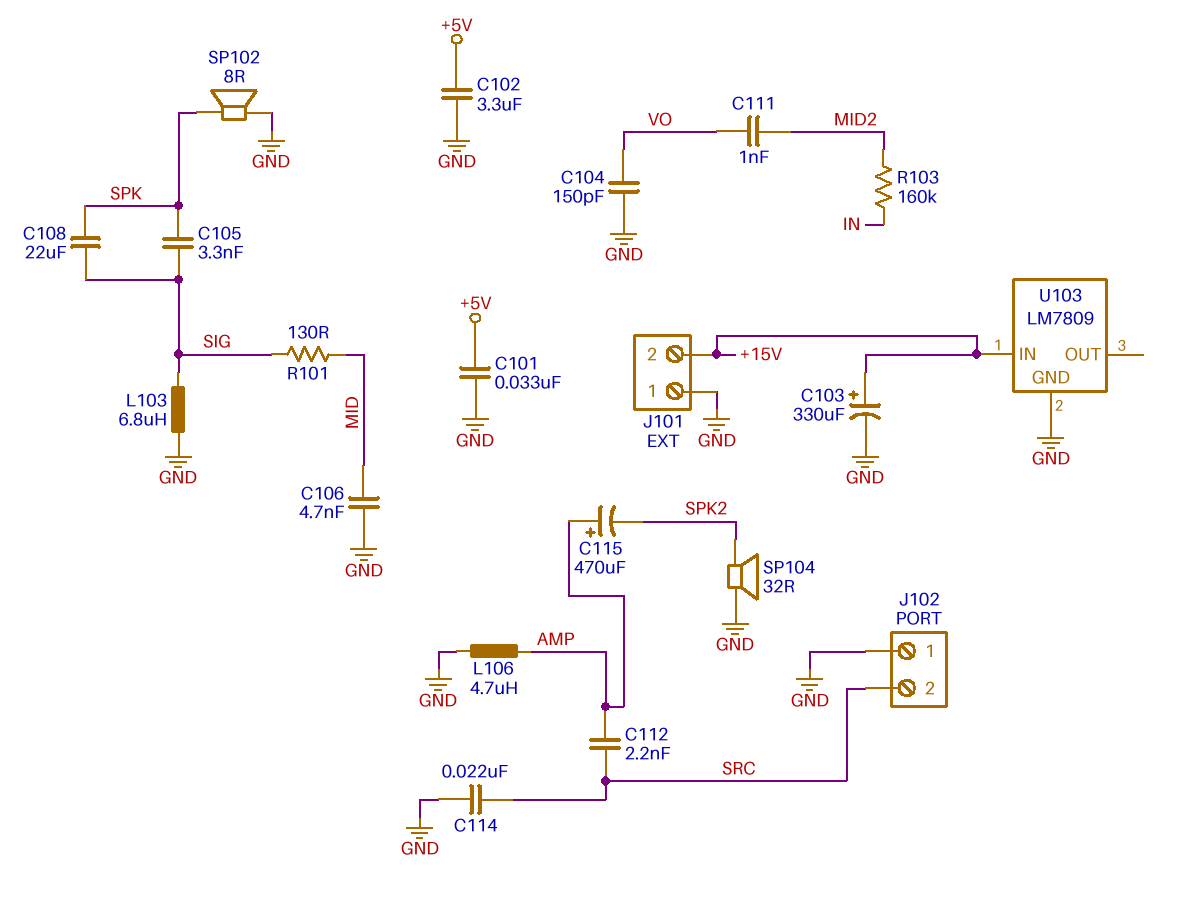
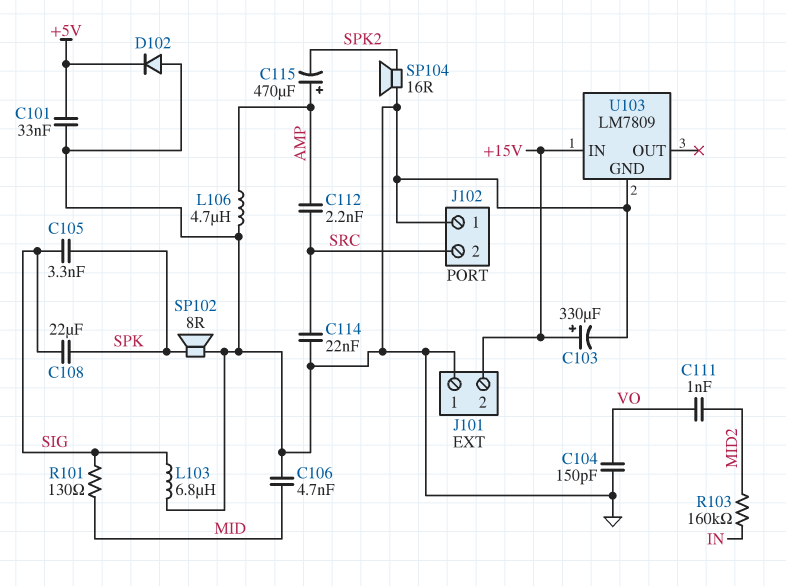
C102: 3.3uF (+5V, GND) -> none
D102: none -> diode (A GND, K +5V)
SP104: speaker 32R (GND, SPK2) -> speaker 16R (GND, SPK2)

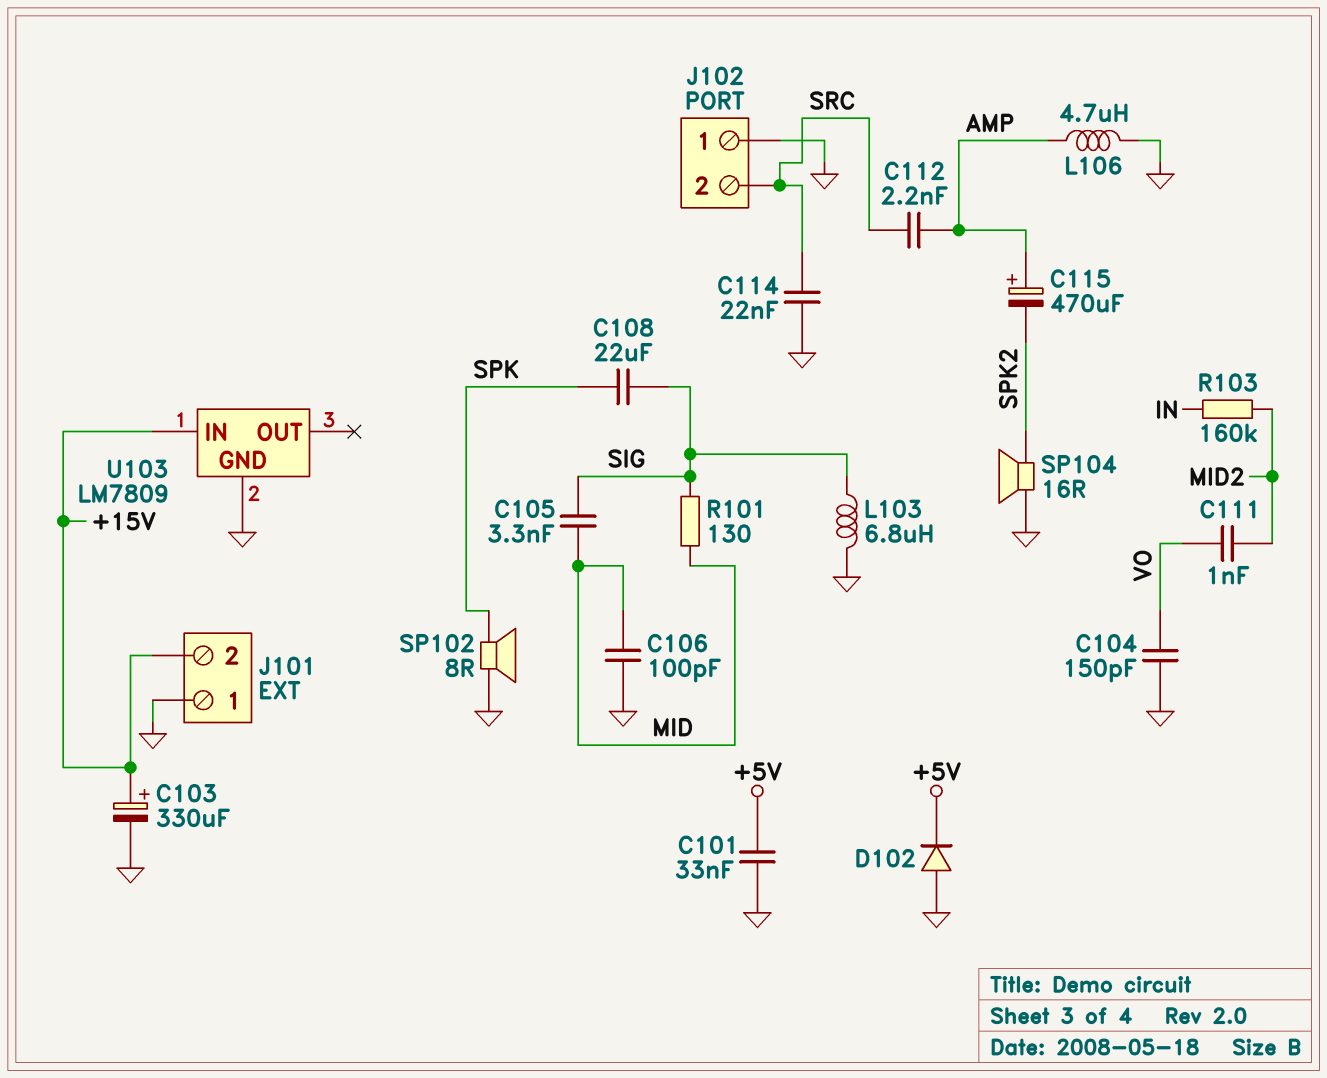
C105: 3.3nF (SIG, SPK) -> 3.3nF (MID, SIG)
C106: 4.7nF (GND, MID) -> 100pF (GND, MID)

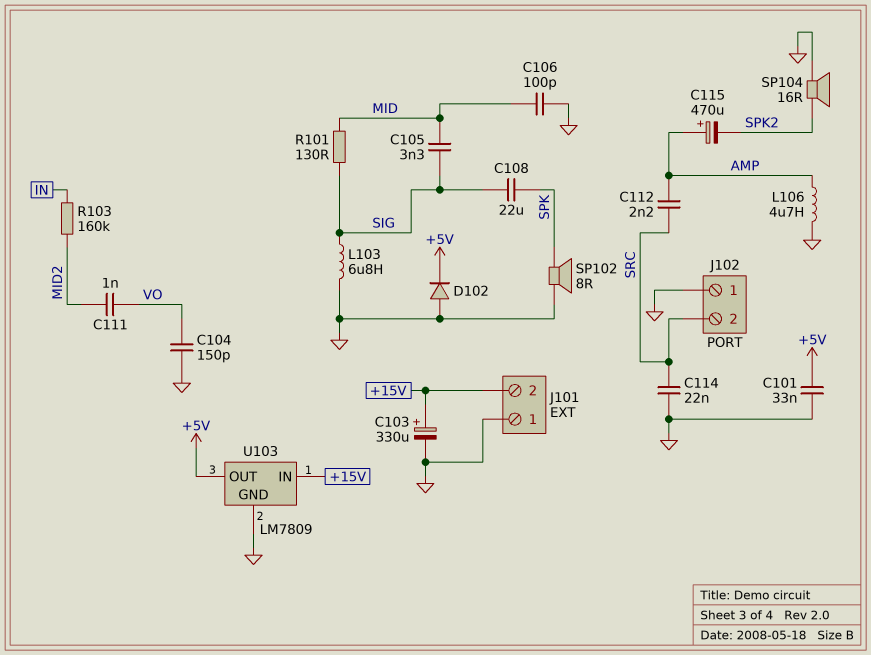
U103 pin OUT: none -> +5V

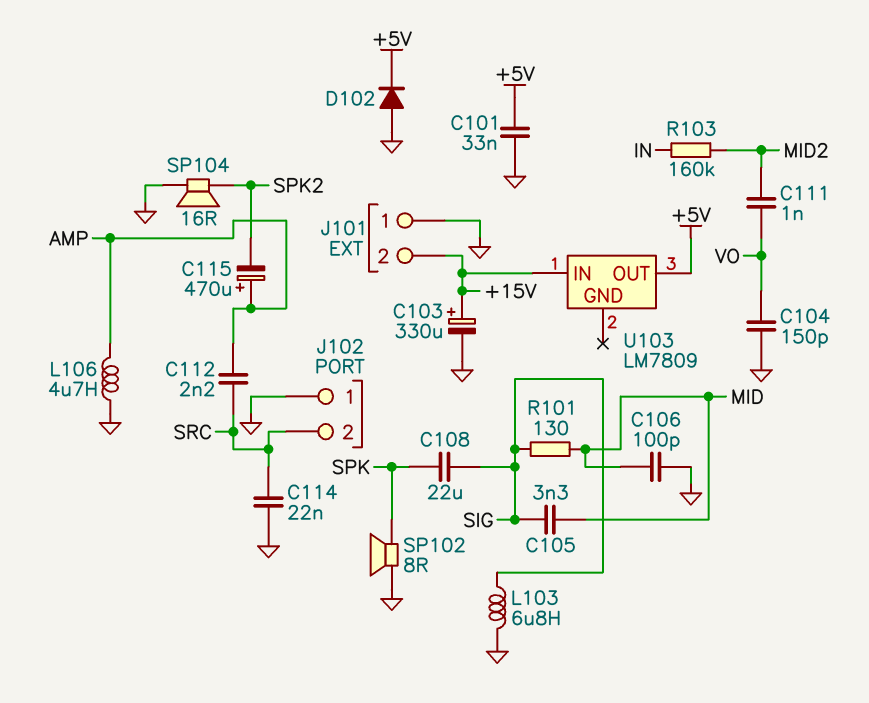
U103 pin GND: GND -> none

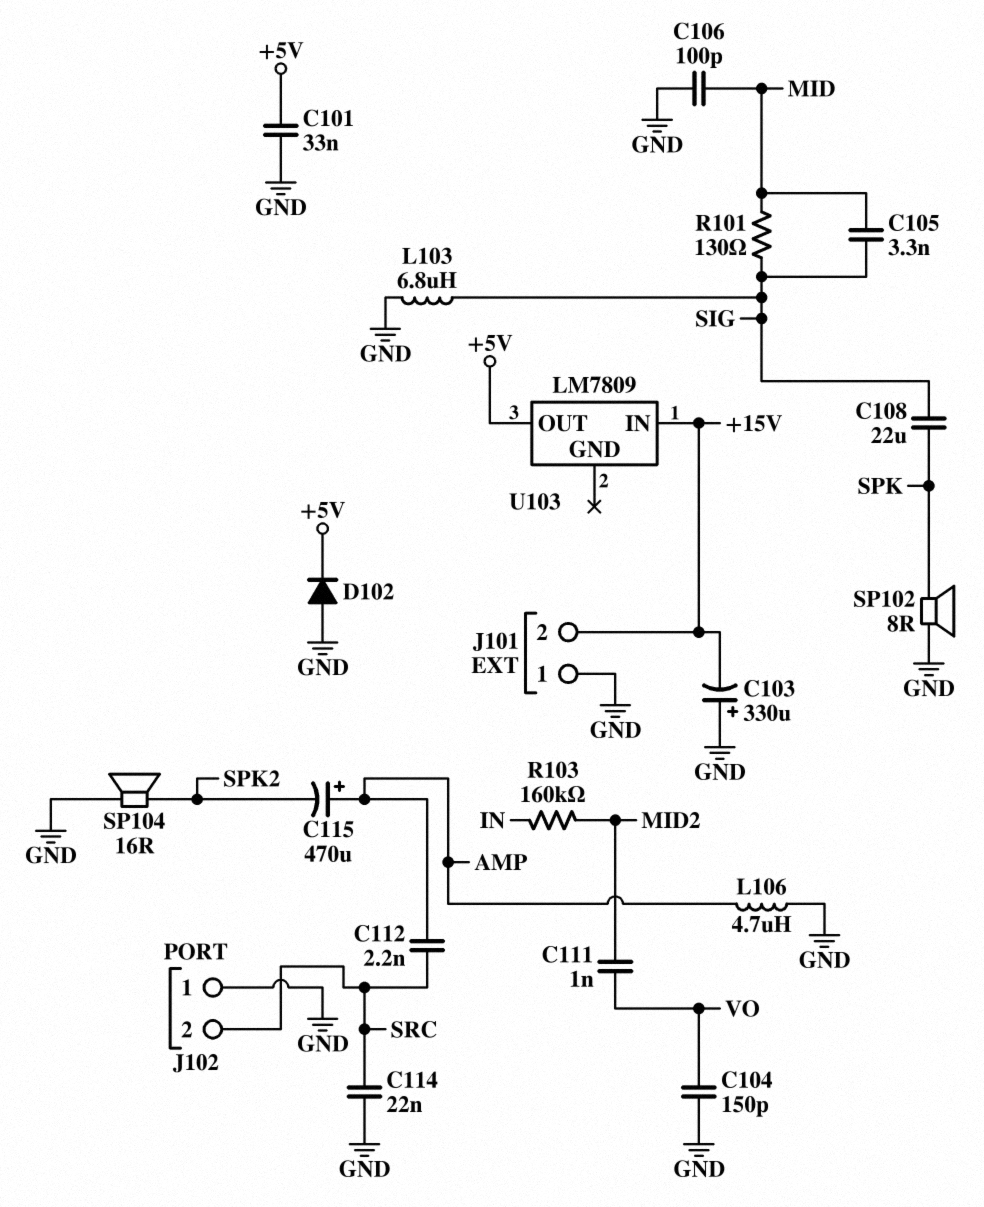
C103: 330uF (plus +15V, minus GND) -> 330uF (plus GND, minus +15V)

